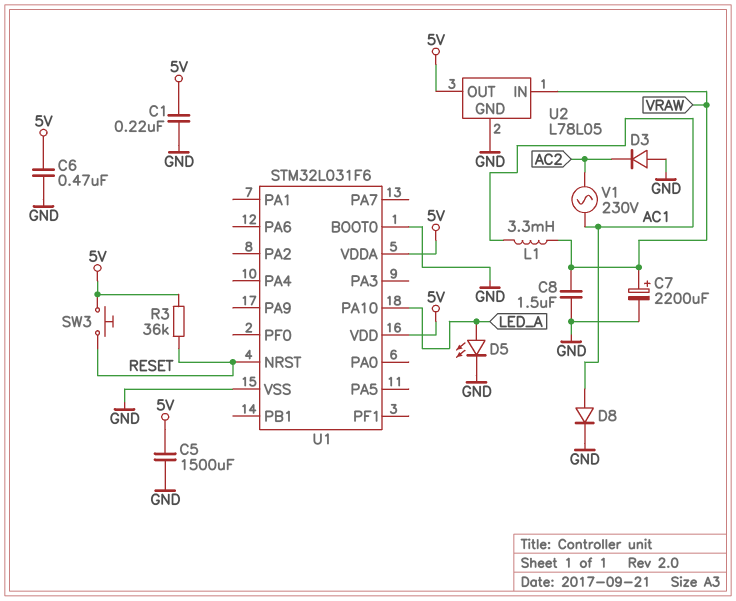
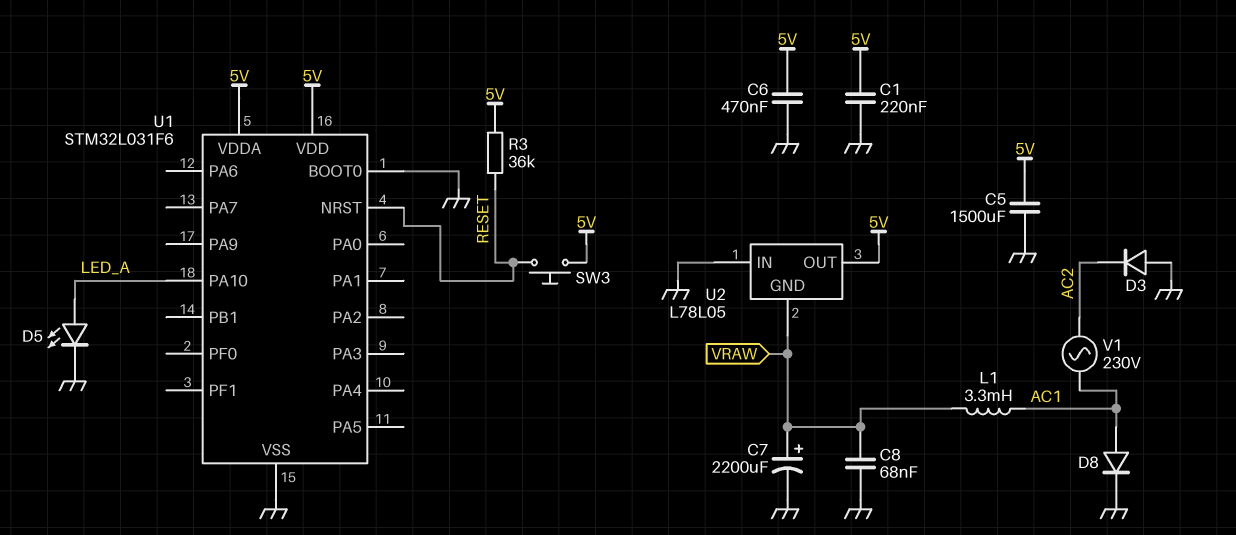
C8: 1.5uF (GND, VRAW) -> 68nF (GND, VRAW)
U2 pin GND: GND -> VRAW
U2 pin IN: VRAW -> GND

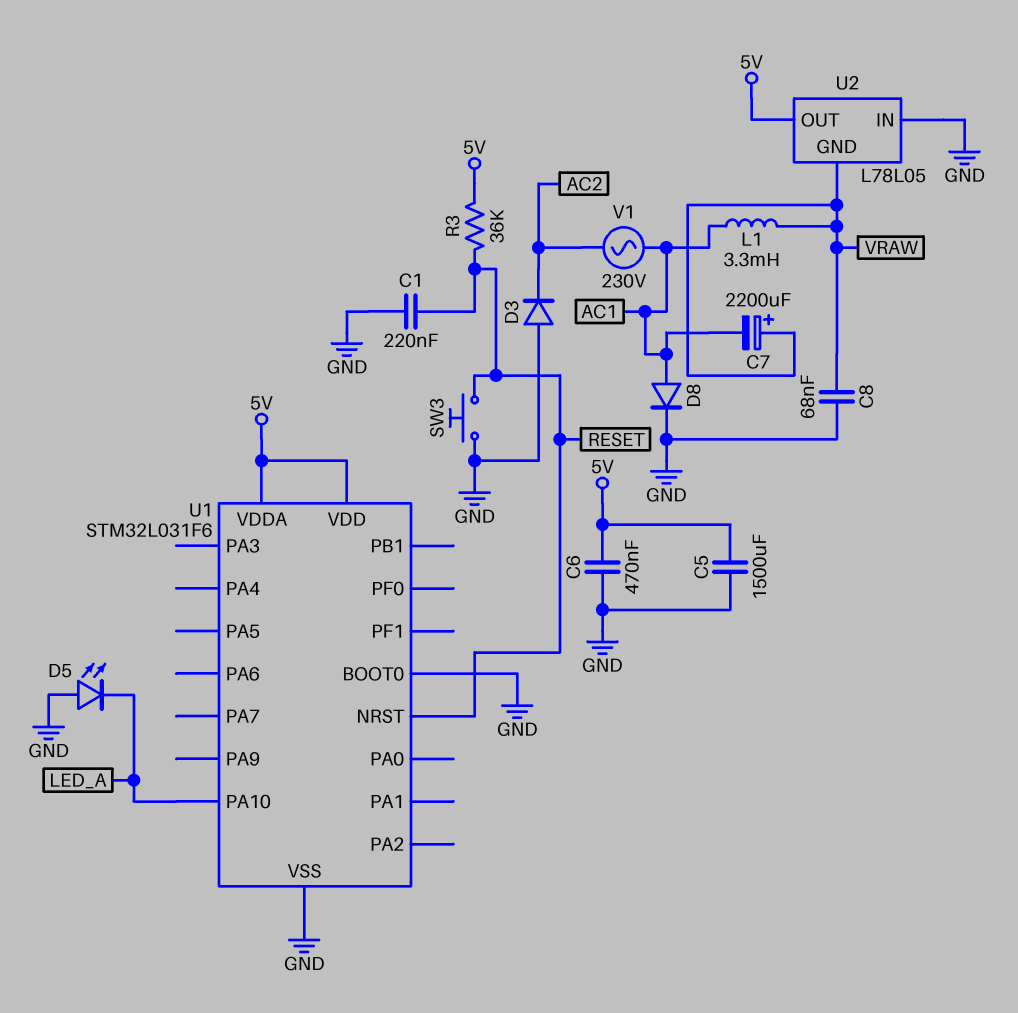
C1: 220nF (5V, GND) -> 220nF (GND, RESET)
C7: 2200uF (plus VRAW, minus GND) -> 2200uF (plus VRAW, minus AC1)
D5: LED (A LED_A, K GND) -> LED (A GND, K LED_A)
SW3: button (5V, RESET) -> button (GND, RESET)

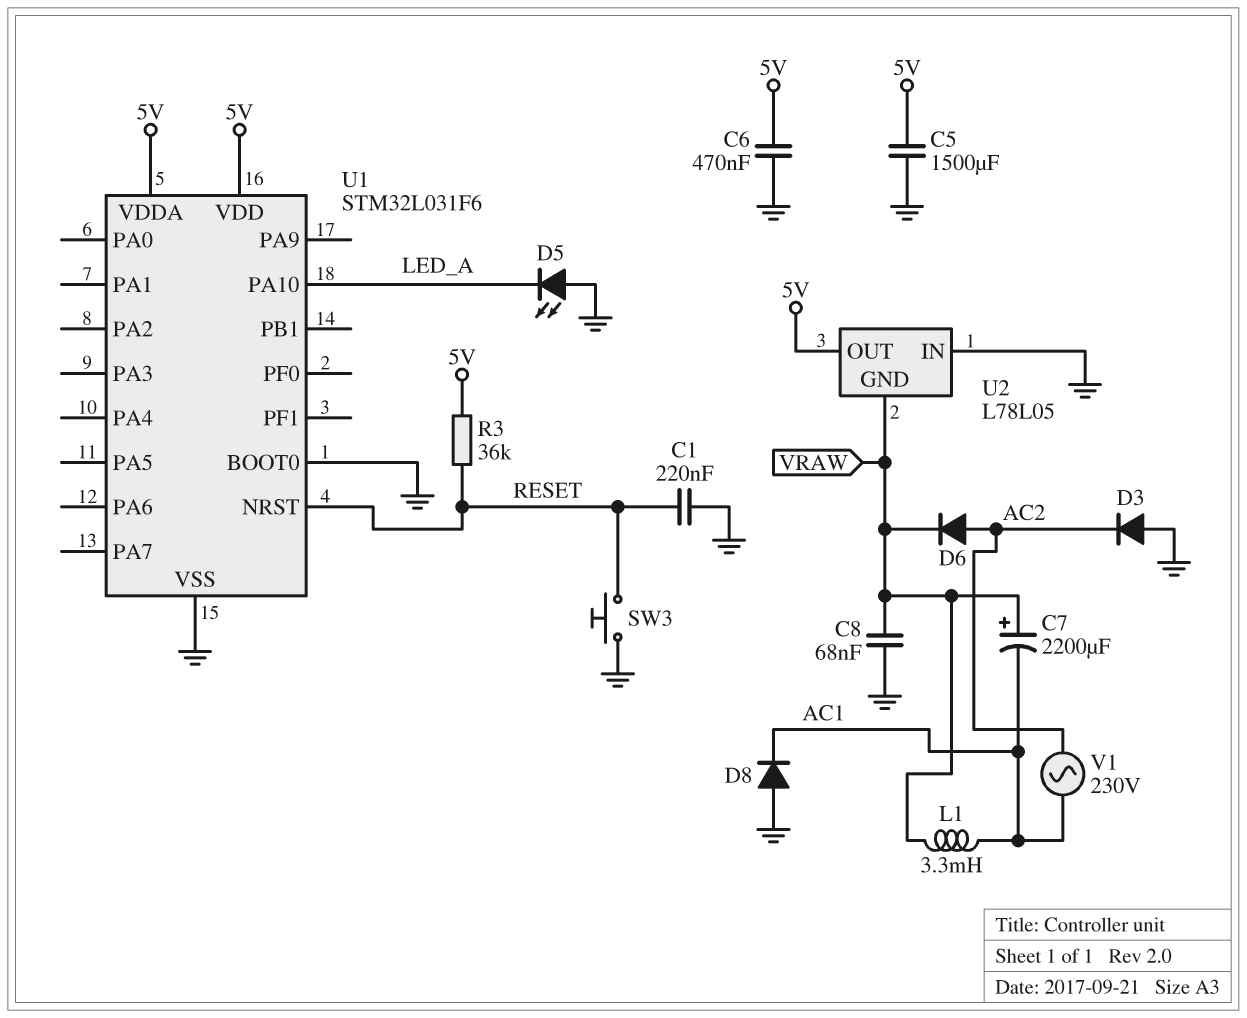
D6: none -> diode (A AC2, K VRAW)
D8: diode (A AC1, K GND) -> diode (A GND, K AC1)

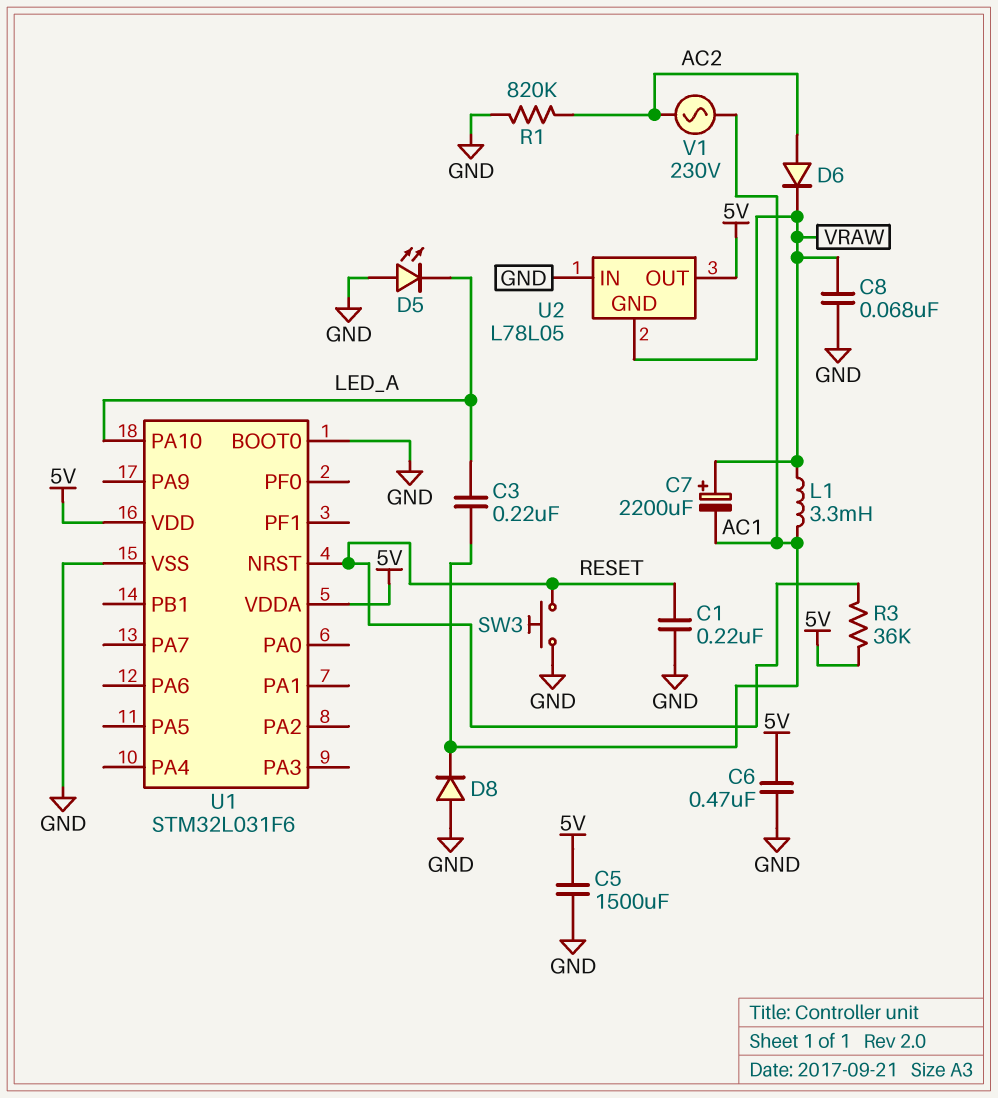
C3: none -> 220nF (AC1, LED_A)
D3: diode (A GND, K AC2) -> none
R1: none -> 820k (AC2, GND)

